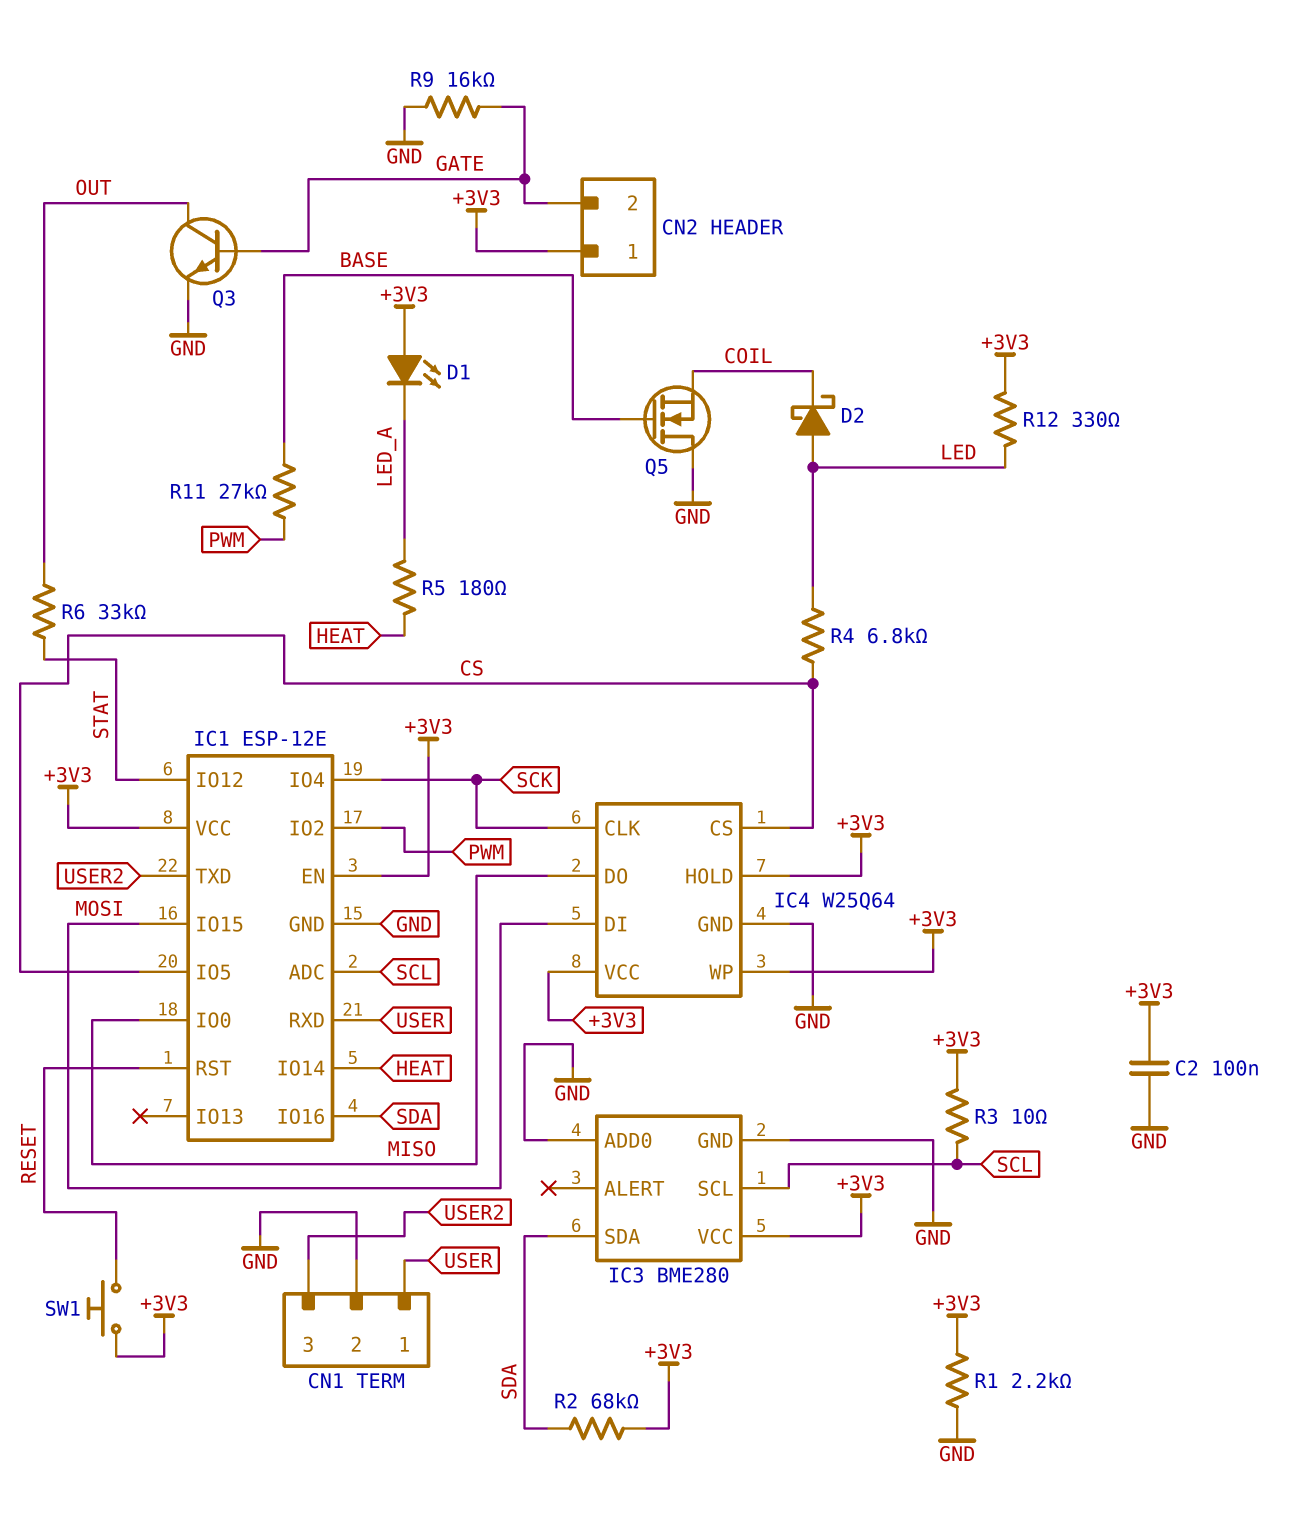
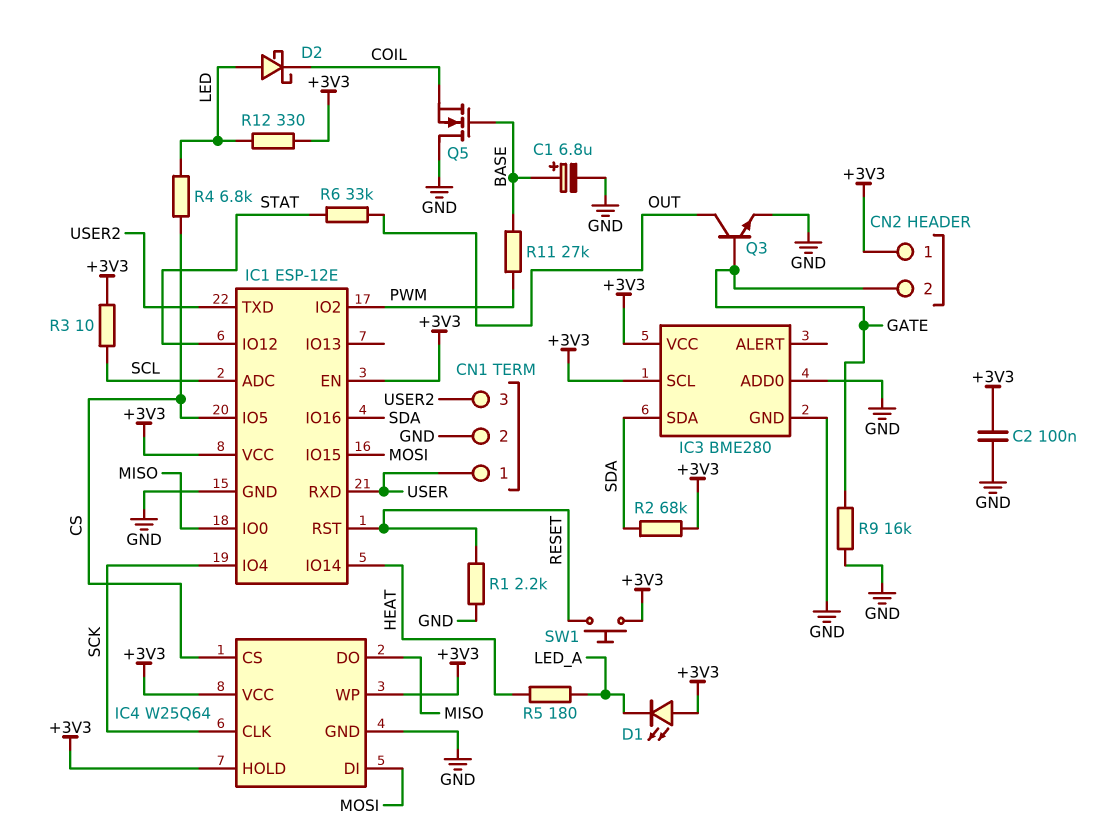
C1: none -> 6.8uF (plus BASE, minus GND)
IC3 pin SCL: SCL -> +3V3
R1: 2.2k (+3V3, GND) -> 2.2k (GND, RESET)

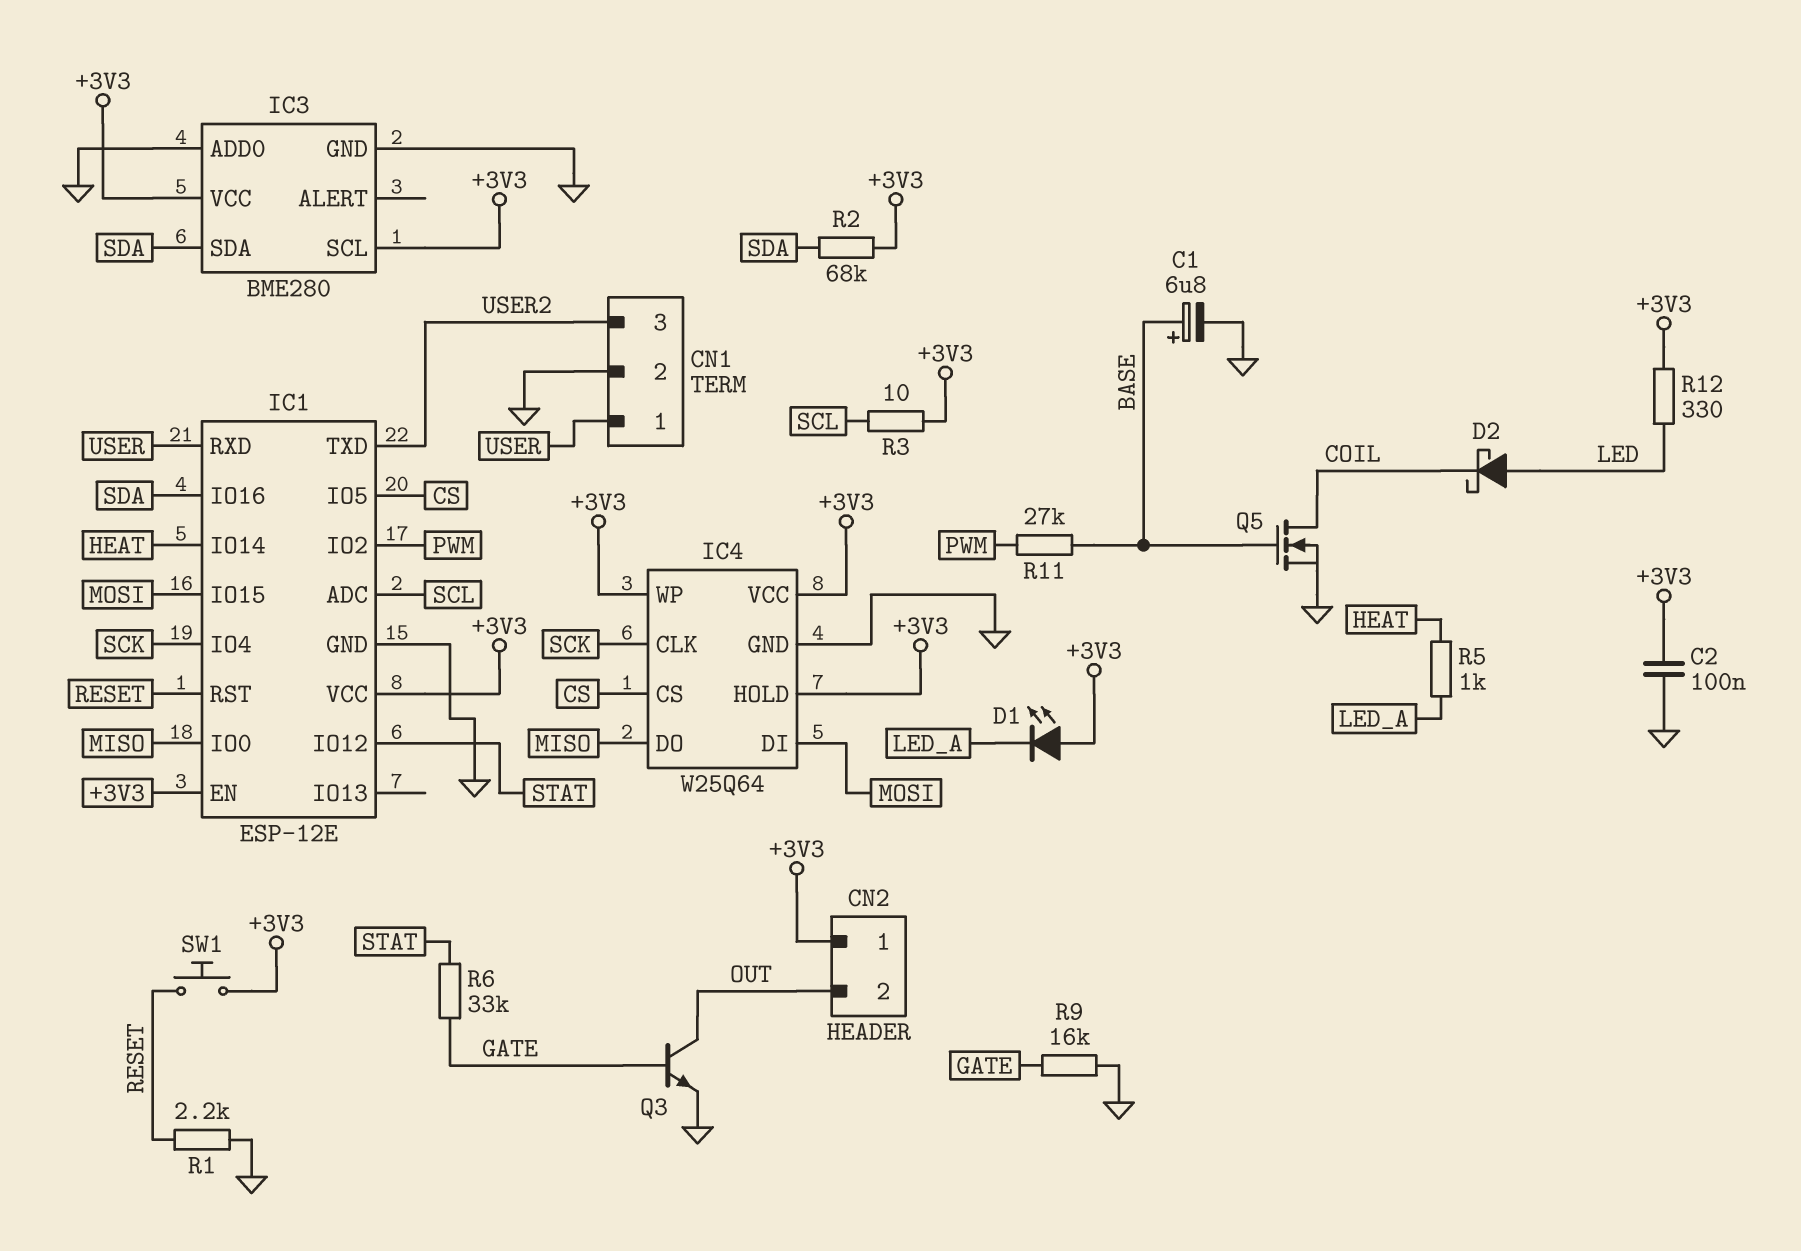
CN2 pin 2: GATE -> OUT
Q5: NMOS (G BASE, D GND, S COIL) -> NMOS (G BASE, D COIL, S GND)
R4: 6.8k (CS, LED) -> none
R5: 180 (HEAT, LED_A) -> 1k (HEAT, LED_A)
R6: 33k (OUT, STAT) -> 33k (GATE, STAT)

